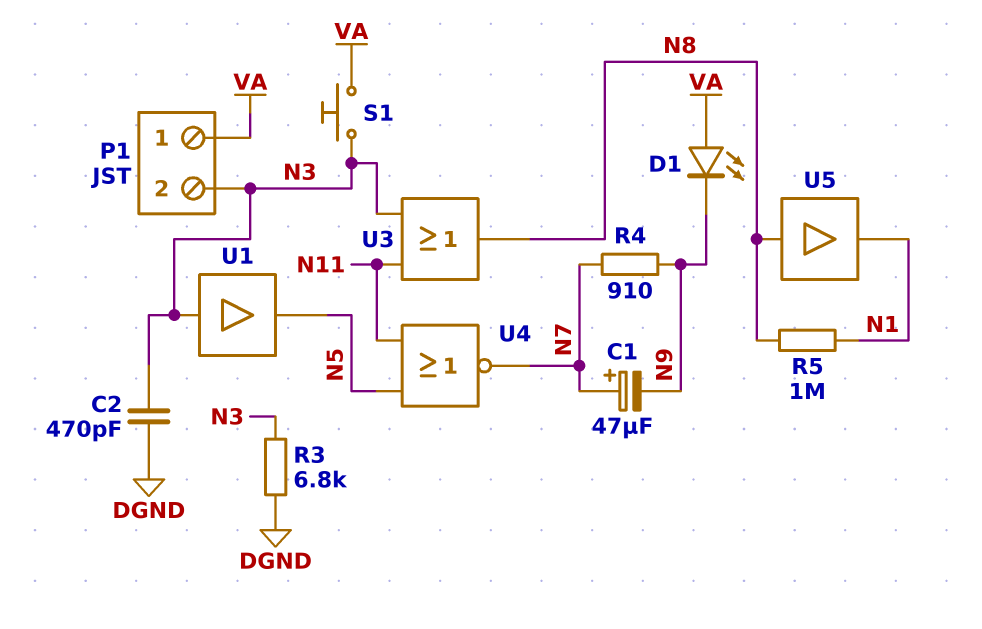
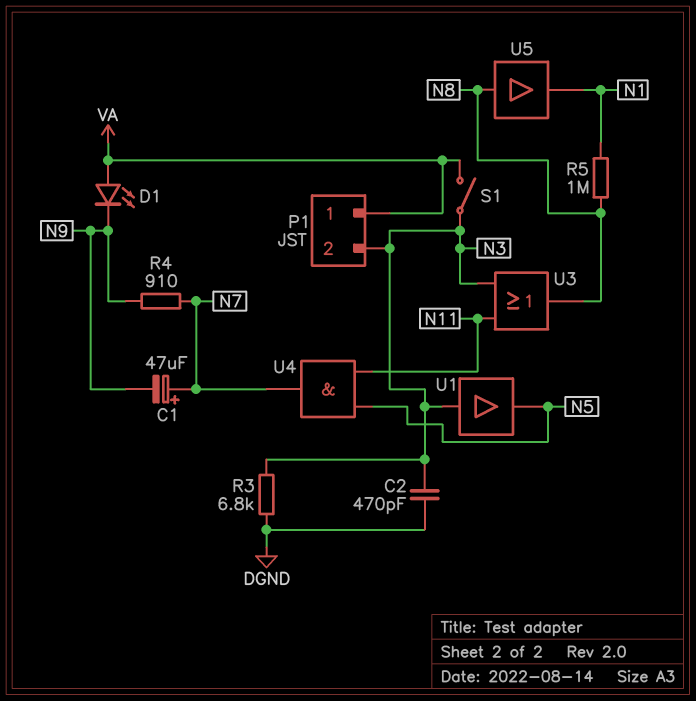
S1: button (N3, VA) -> switch (N3, VA)
U4: NOR (in N5, in N11, out N7) -> AND (in N5, in N11, out N7)

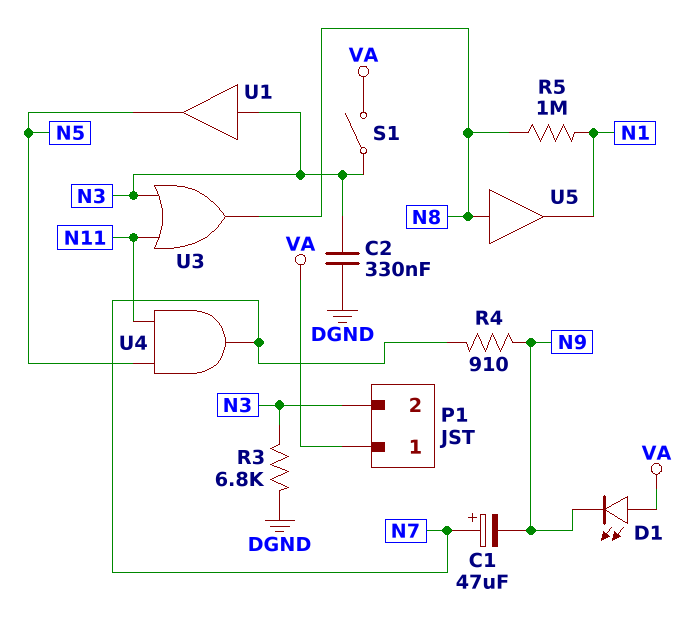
C2: 470pF (DGND, N3) -> 330nF (DGND, N3)

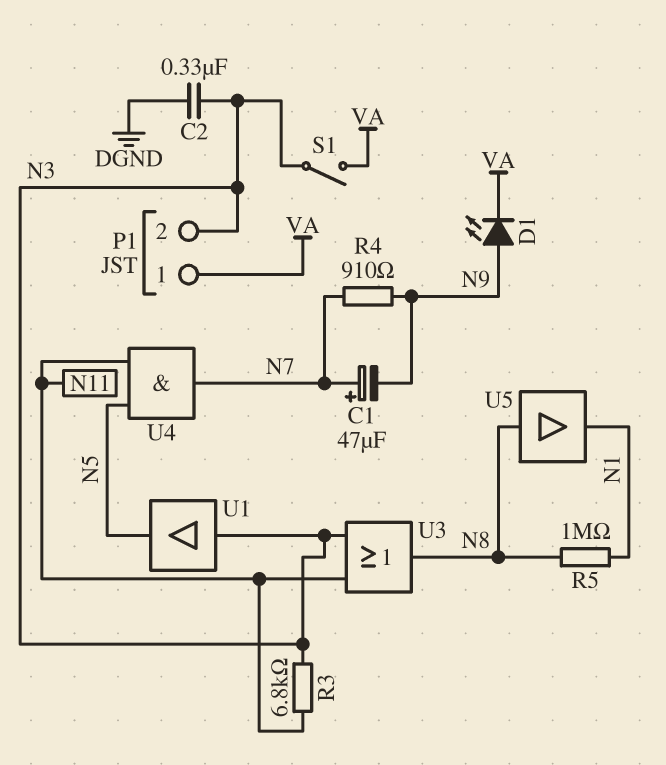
D1: LED (A VA, K N9) -> LED (A N9, K VA)
R3: 6.8k (DGND, N3) -> 6.8k (N3, N11)

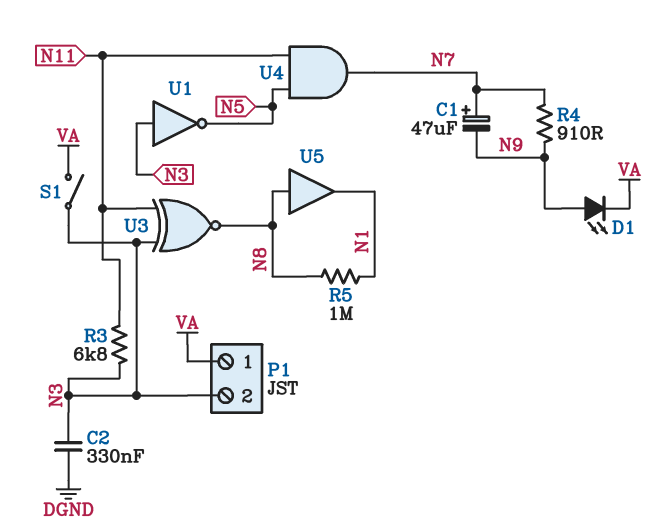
U1: buffer (in N3, out N5) -> NOT (in N3, out N5)
U3: OR (in N3, in N11, out N8) -> XNOR (in N3, in N11, out N8)

